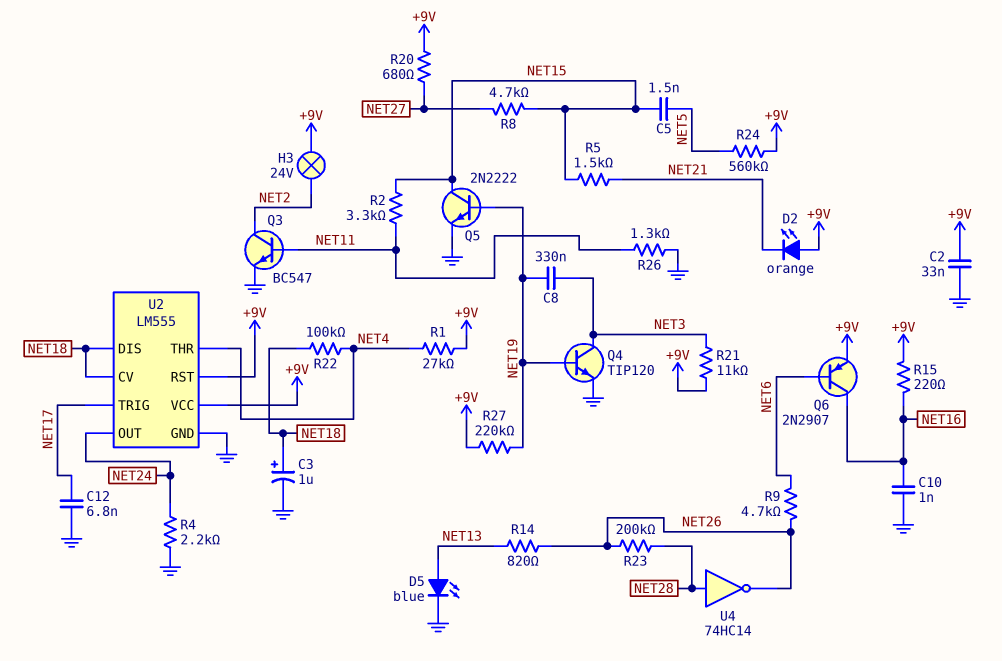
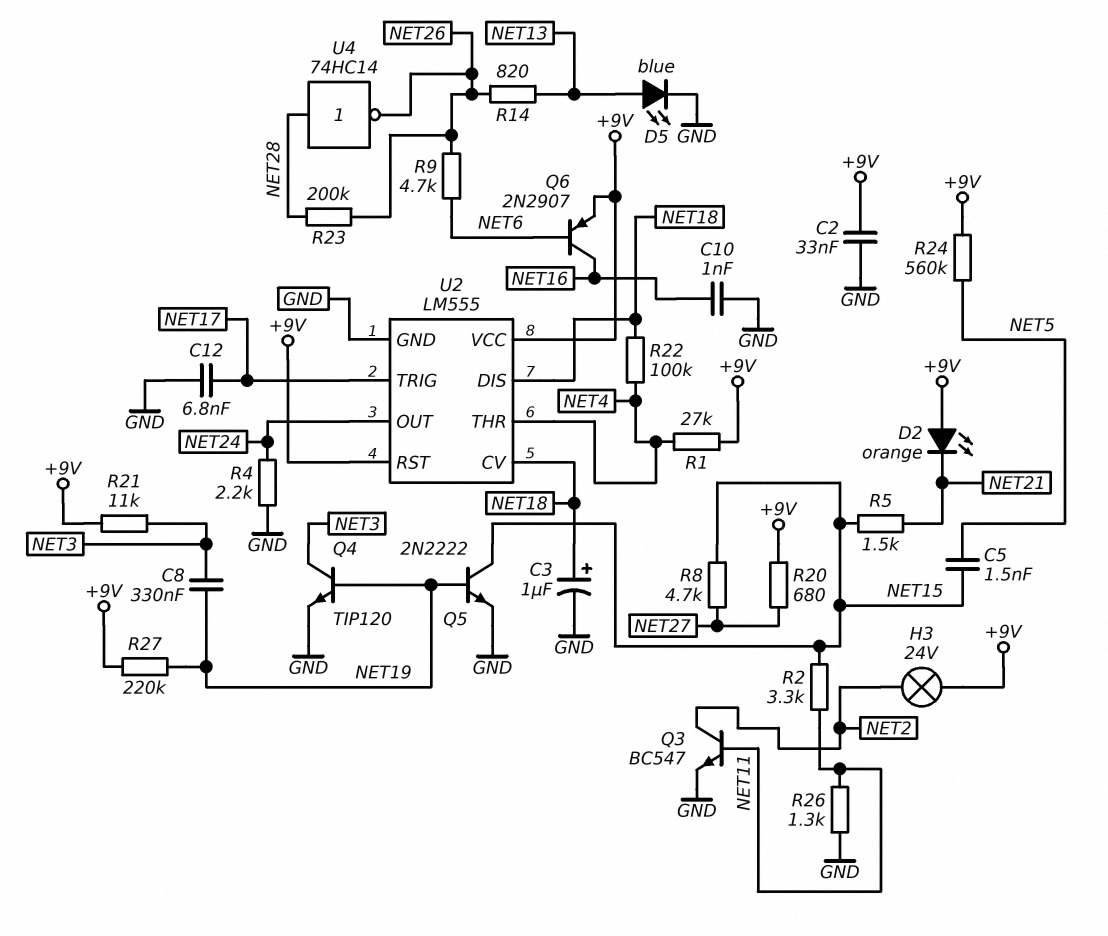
R15: 220 (+9V, NET16) -> none

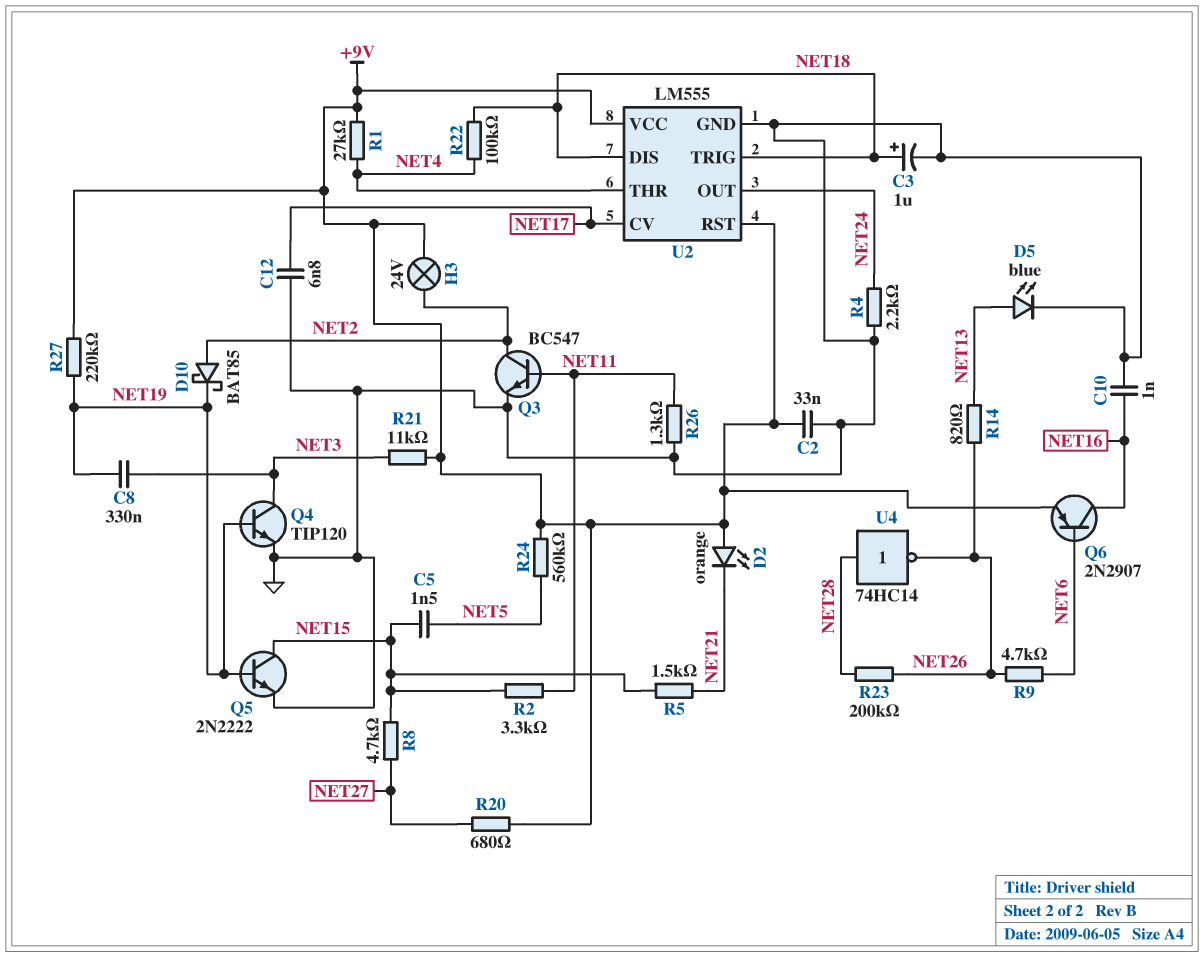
D10: none -> schottky BAT85 (A NET2, K NET19)
U2 pin CV: NET18 -> NET17
U2 pin TRIG: NET17 -> NET18

